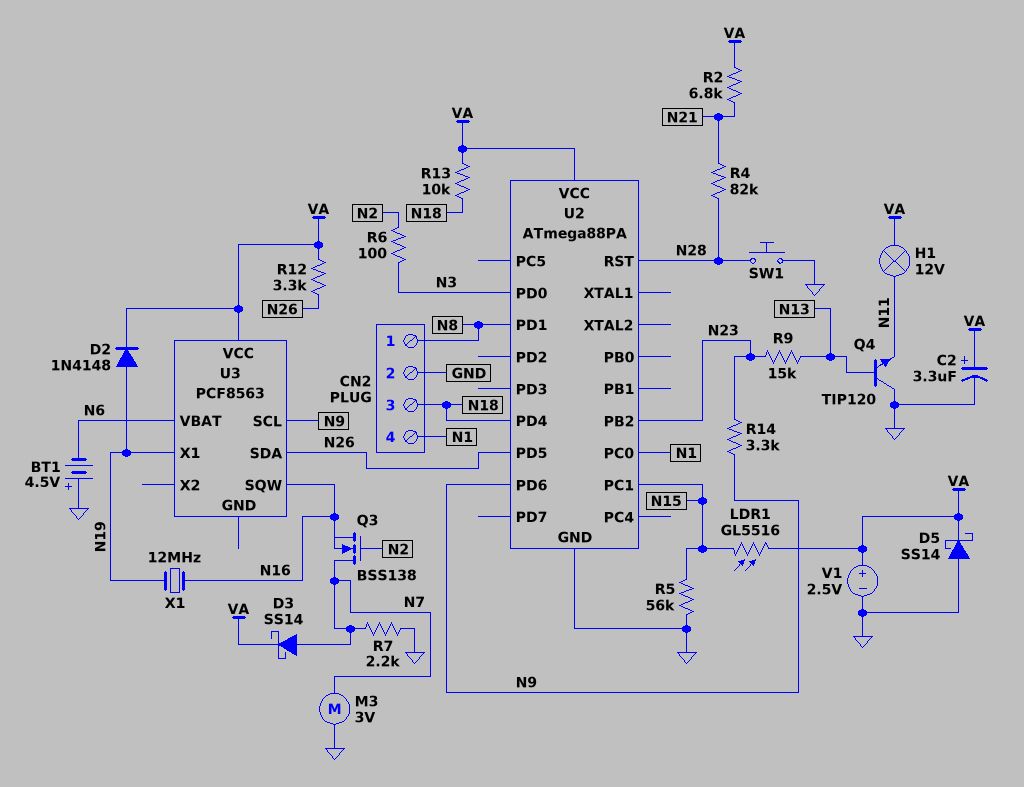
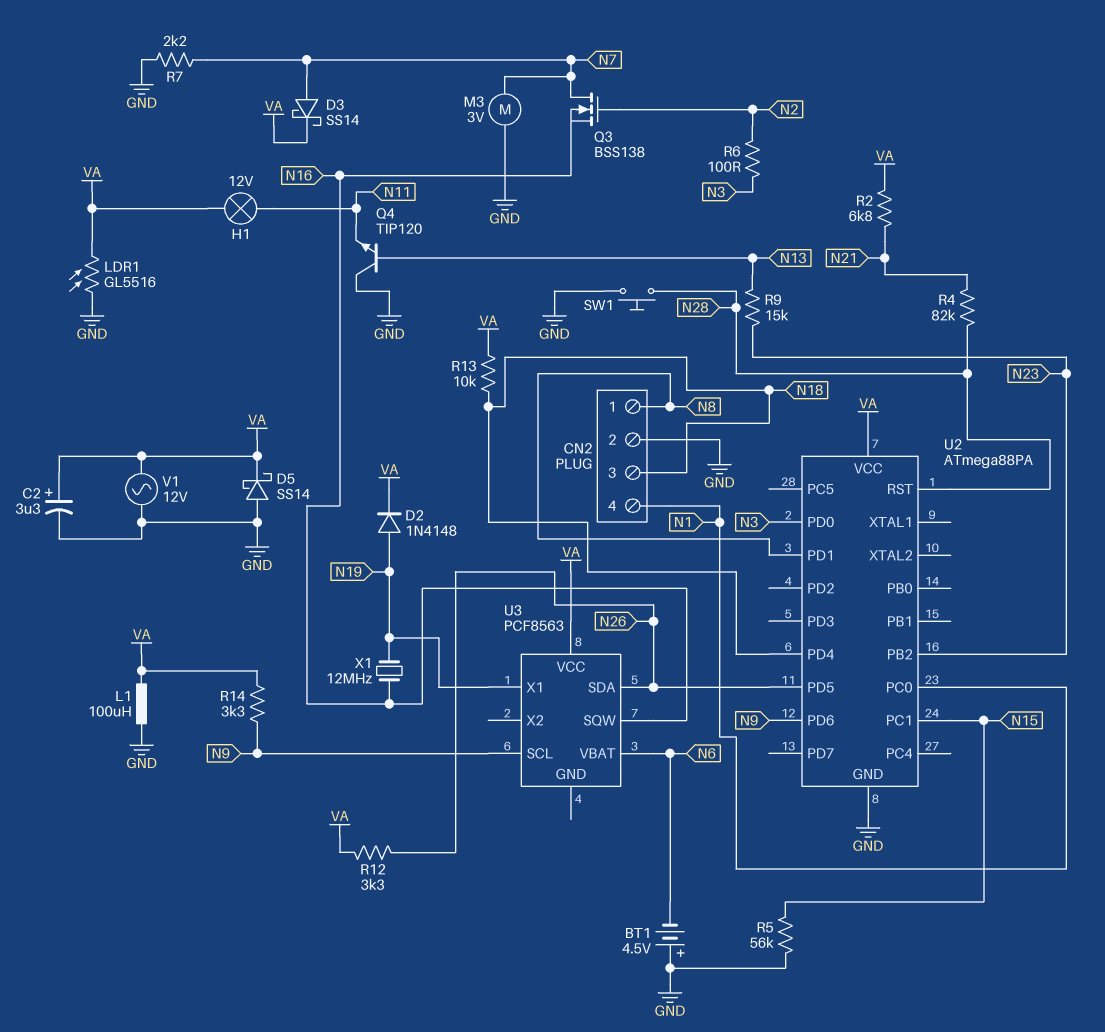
L1: none -> 100uH (GND, VA)
LDR1: GL5516 (N15, VA) -> GL5516 (GND, VA)
R14: 3.3k (N9, N23) -> 3.3k (N9, VA)
V1: 2.5V (plus VA, minus GND) -> AC 12V (GND, VA)

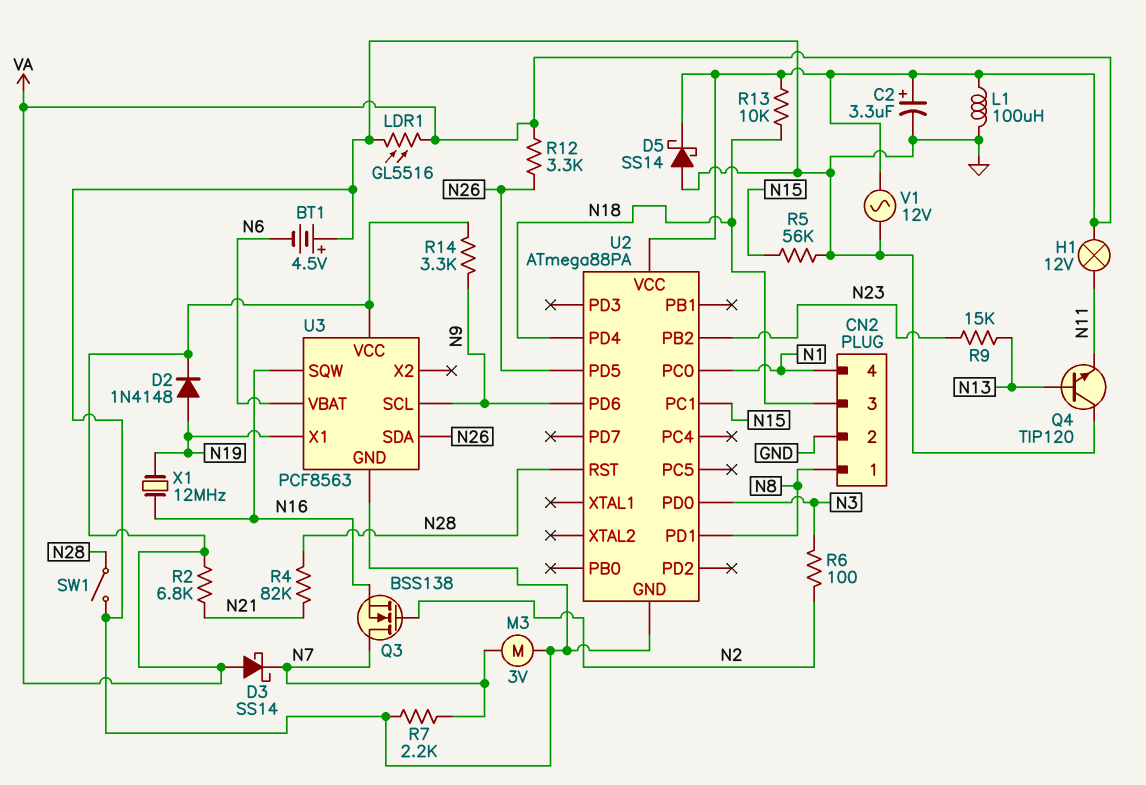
D3: schottky SS14 (A N7, K VA) -> schottky SS14 (A VA, K N7)
SW1: button (GND, N28) -> switch (GND, N28)
U3 pin GND: none -> GND

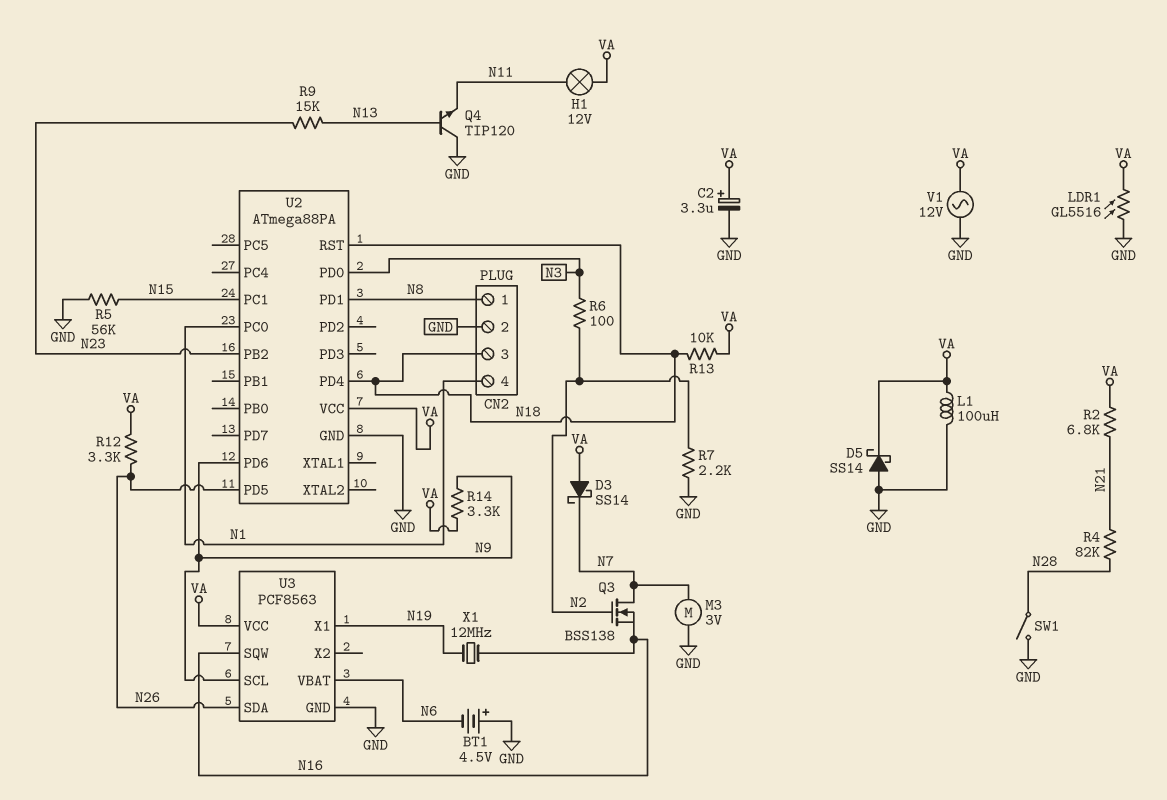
D2: diode 1N4148 (A N19, K VA) -> none
R7: 2.2k (GND, N7) -> 2.2k (GND, N2)
U2 pin RST: N28 -> N18

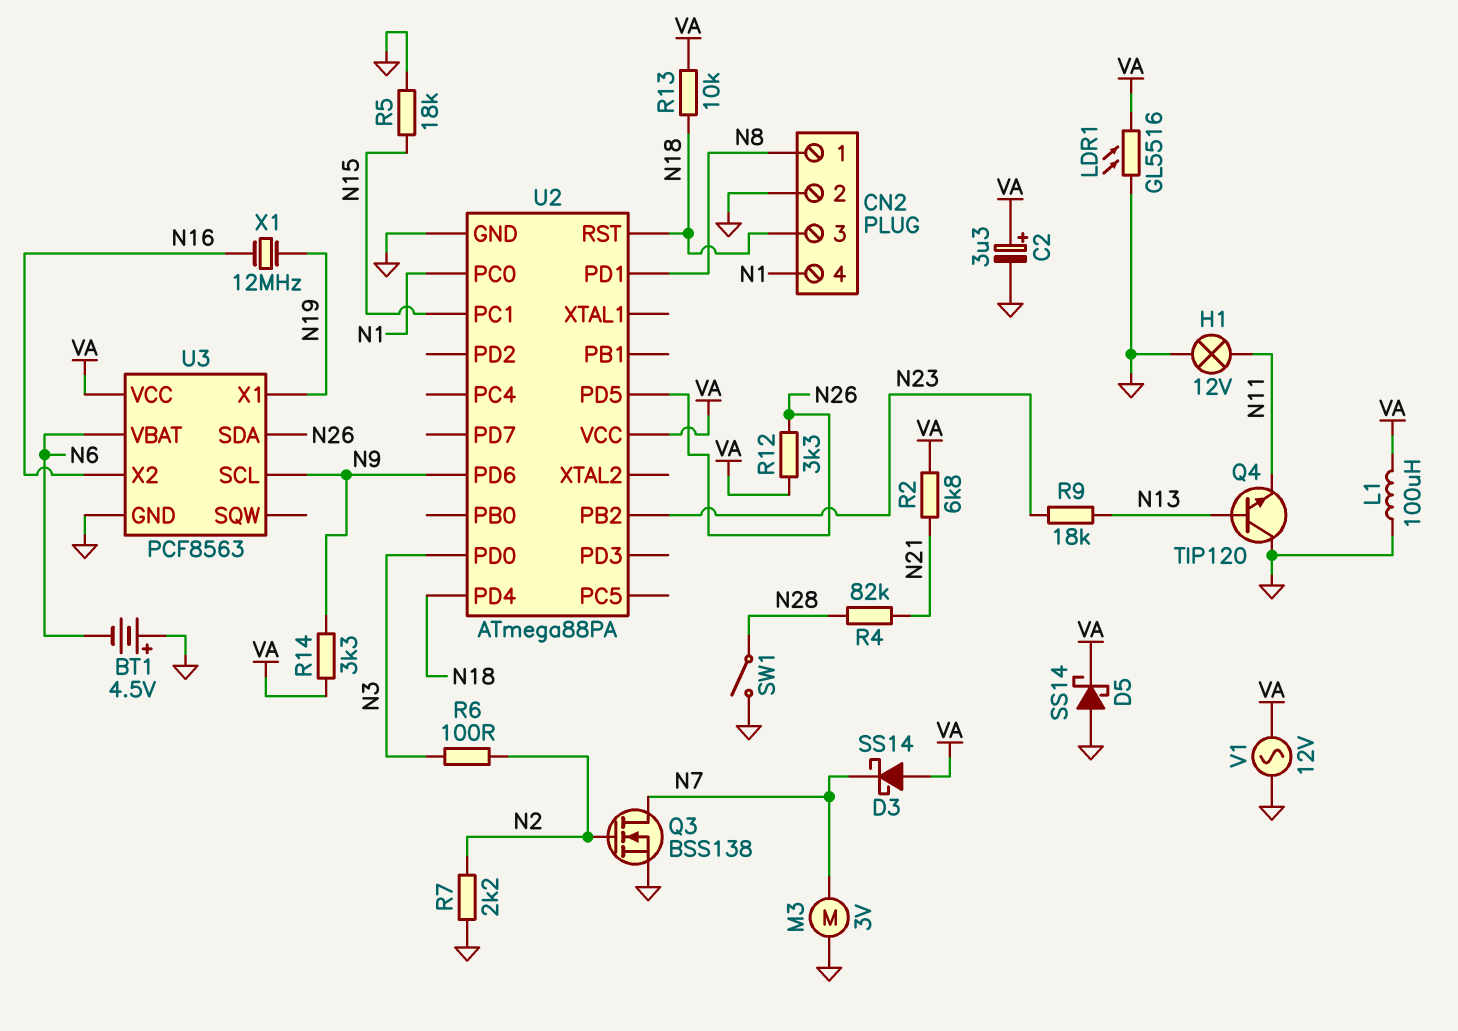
H1: lamp 12V (N11, VA) -> lamp 12V (GND, N11)
Q3: NMOS BSS138 (G N2, D N7, S N16) -> NMOS BSS138 (G N2, D N7, S GND)
R5: 56k (GND, N15) -> 18k (GND, N15)
R9: 15k (N13, N23) -> 18k (N13, N23)
U3 pin SQW: N16 -> none
U3 pin X2: none -> N16

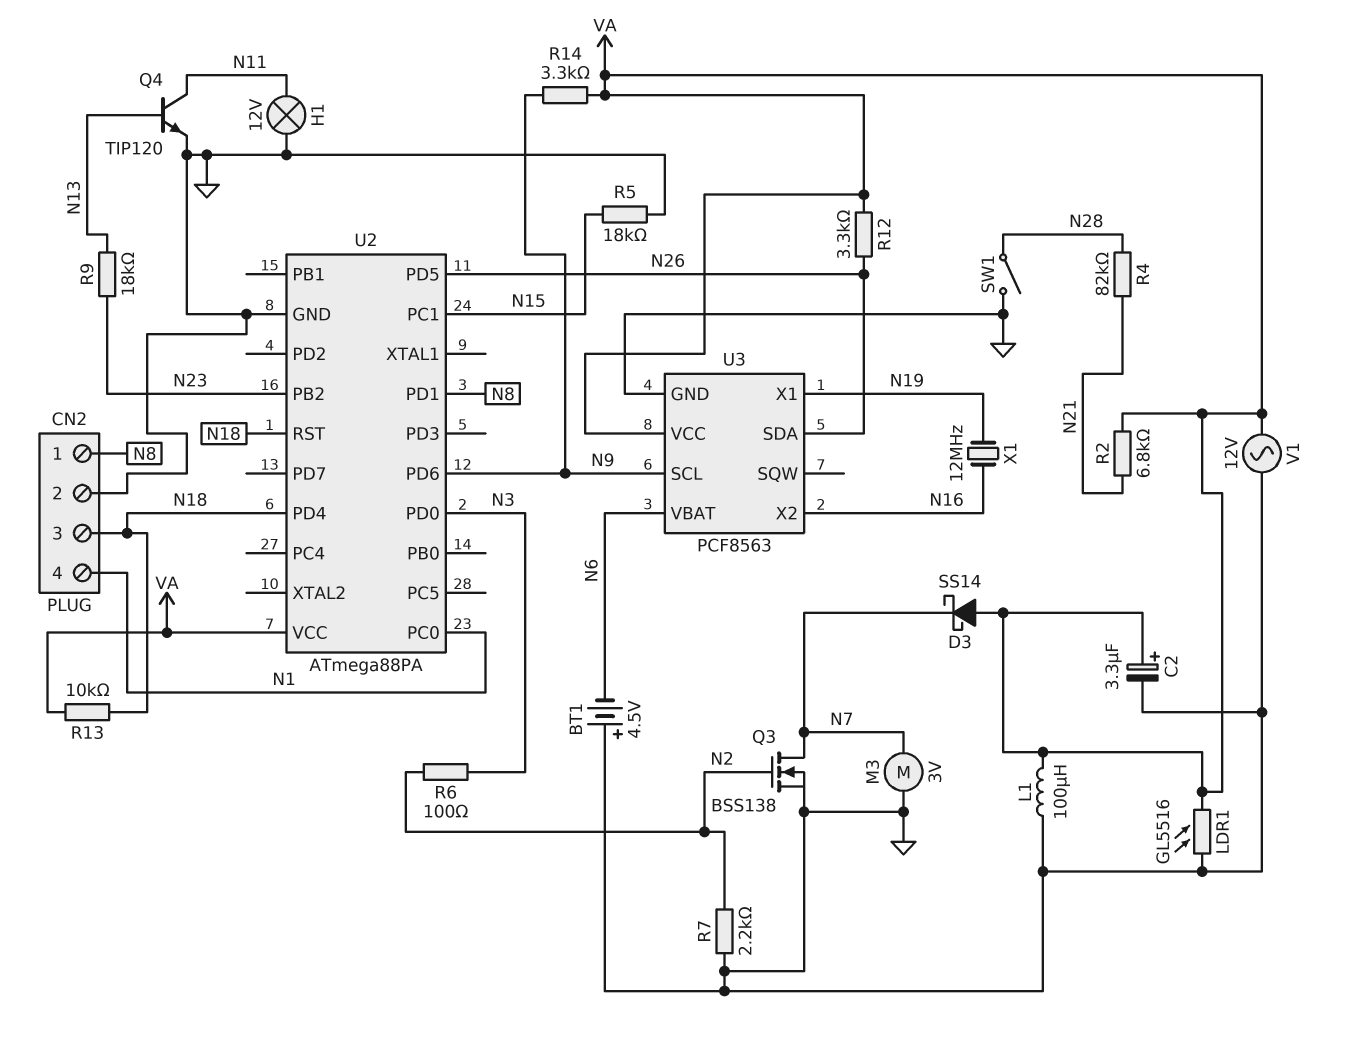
D5: schottky SS14 (A GND, K VA) -> none
Q4: NPN TIP120 (B N13, C GND, E N11) -> NPN TIP120 (B N13, C N11, E GND)

